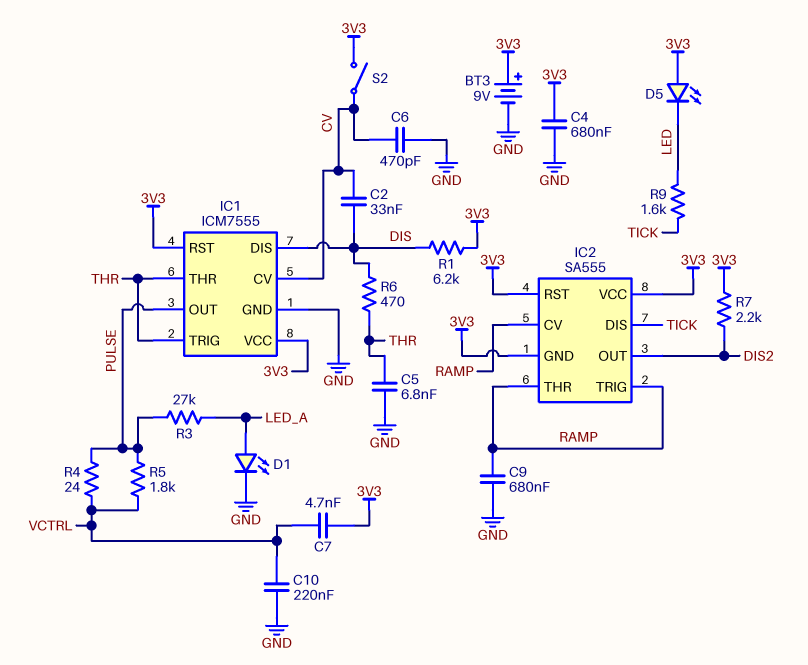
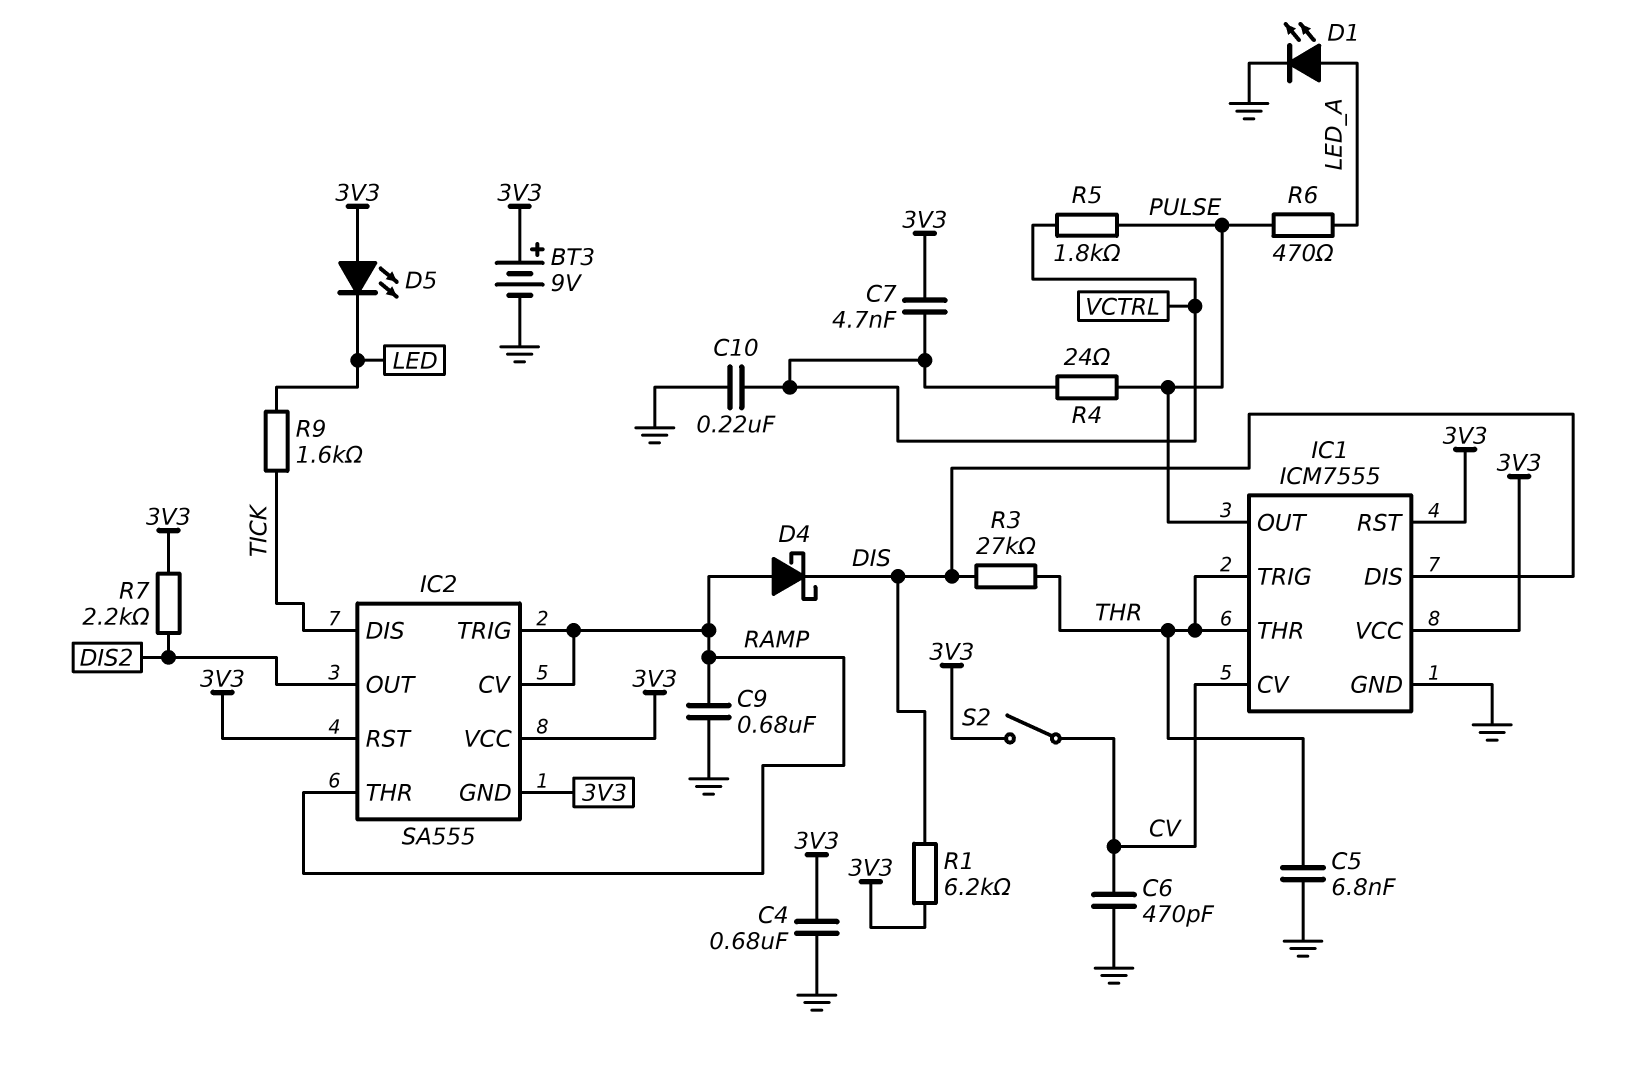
C2: 33nF (CV, DIS) -> none
D4: none -> schottky (A RAMP, K DIS)
R3: 27k (LED_A, PULSE) -> 27k (DIS, THR)
R6: 470 (DIS, THR) -> 470 (LED_A, PULSE)

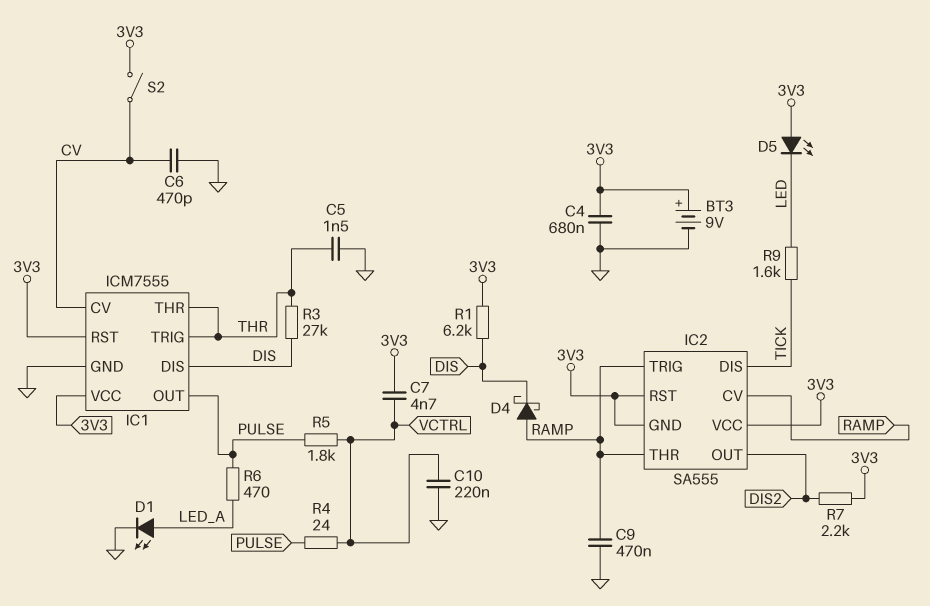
C5: 6.8nF (GND, THR) -> 1.5nF (GND, THR)
C9: 680nF (GND, RAMP) -> 470nF (GND, RAMP)

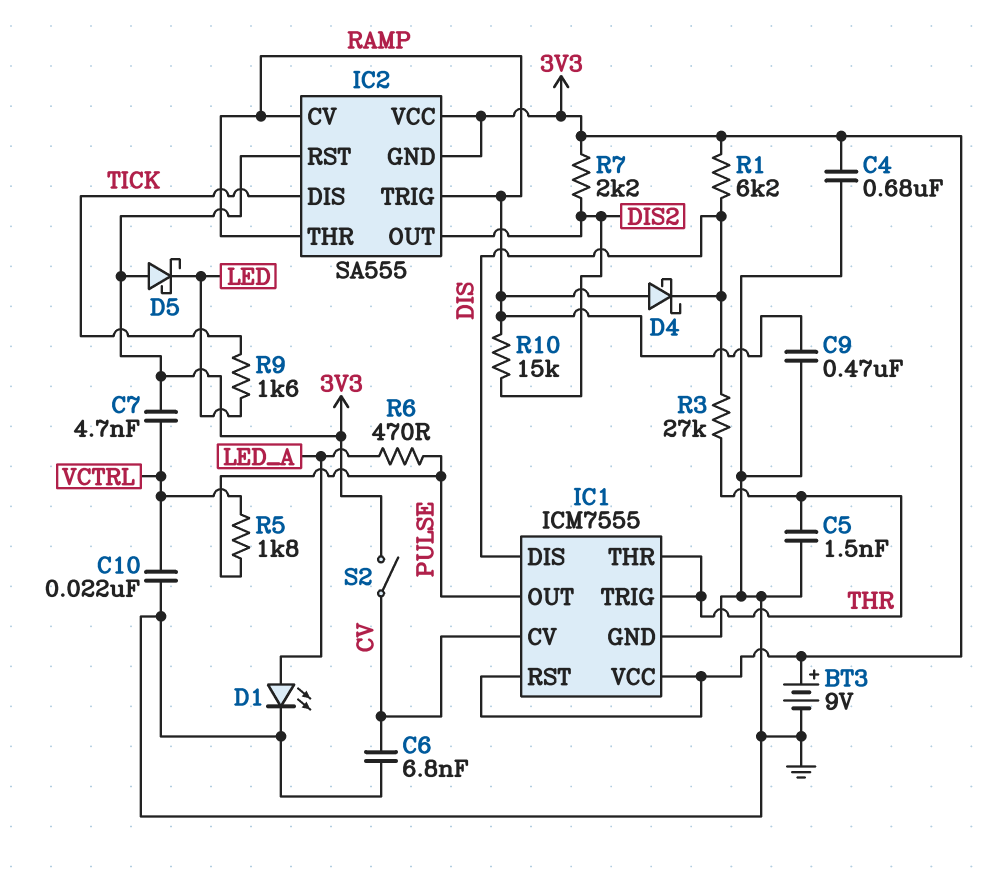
C6: 470pF (CV, GND) -> 6.8nF (CV, GND)
C10: 220nF (GND, VCTRL) -> 22nF (GND, VCTRL)
D5: LED (A 3V3, K LED) -> schottky (A 3V3, K LED)
R4: 24 (PULSE, VCTRL) -> none
R10: none -> 15k (DIS2, RAMP)

